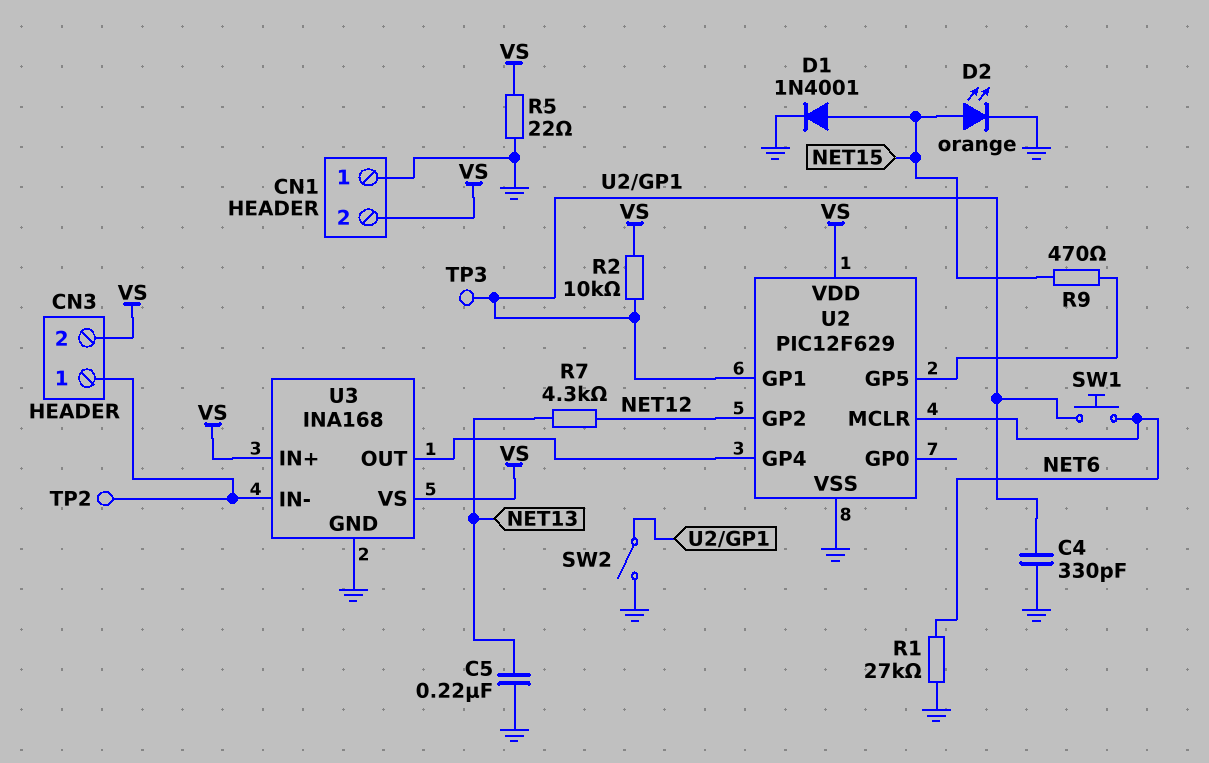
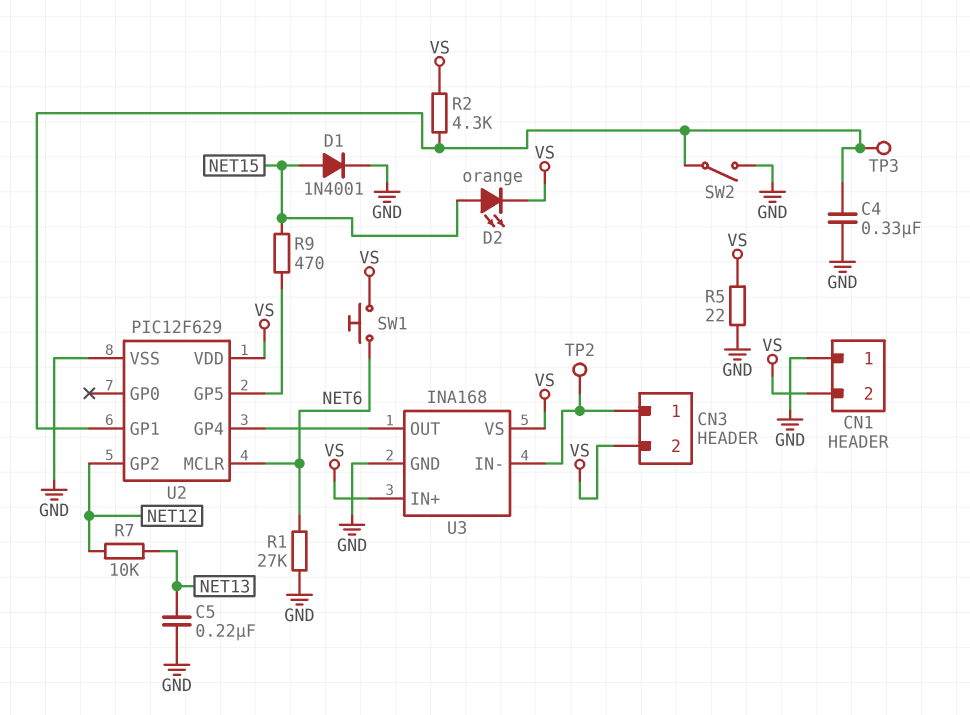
C4: 330pF (GND, U2/GP1) -> 330nF (GND, U2/GP1)
D2: LED orange (A NET15, K GND) -> LED orange (A NET15, K VS)
R2: 10k (U2/GP1, VS) -> 4.3k (U2/GP1, VS)
R7: 4.3k (NET12, NET13) -> 10k (NET12, NET13)
SW1: button (NET6, U2/GP1) -> button (NET6, VS)

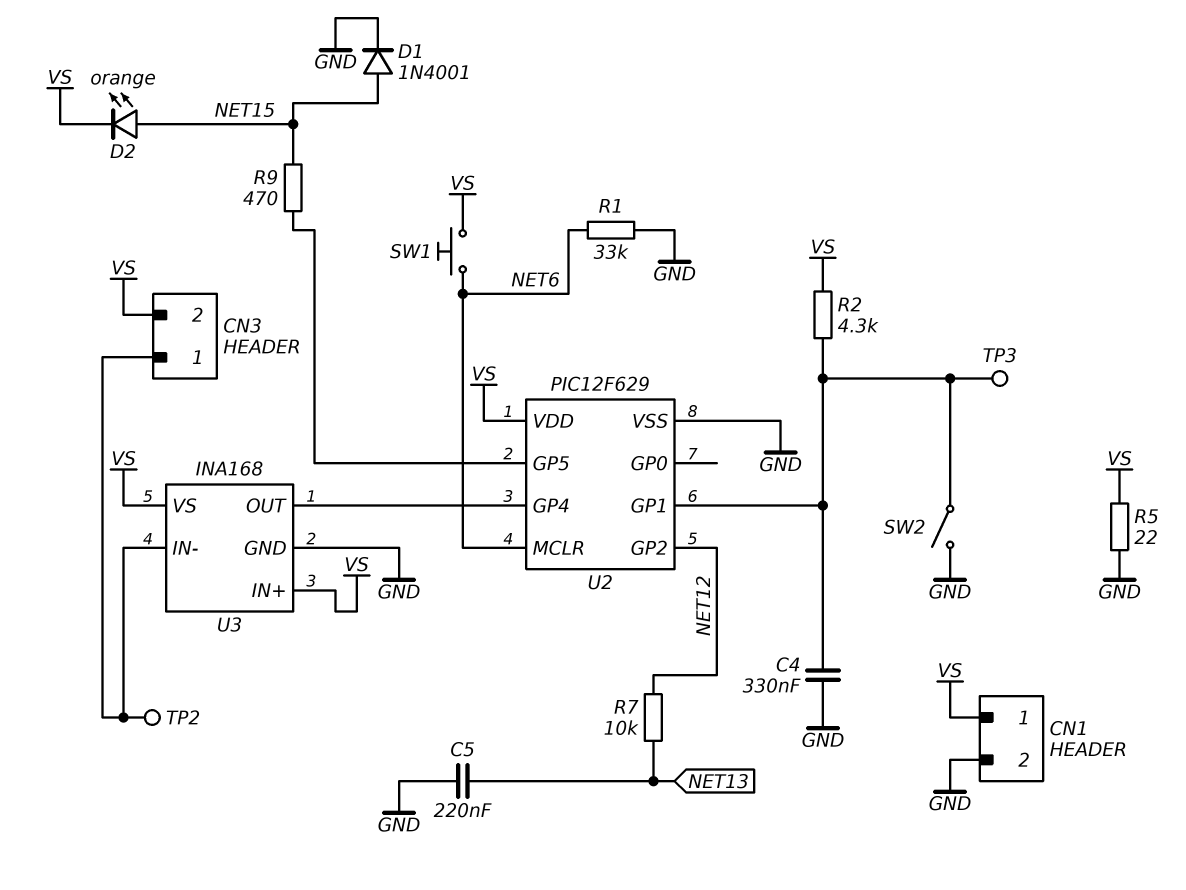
CN1 pin 1: GND -> VS
CN1 pin 2: VS -> GND
R1: 27k (GND, NET6) -> 33k (GND, NET6)

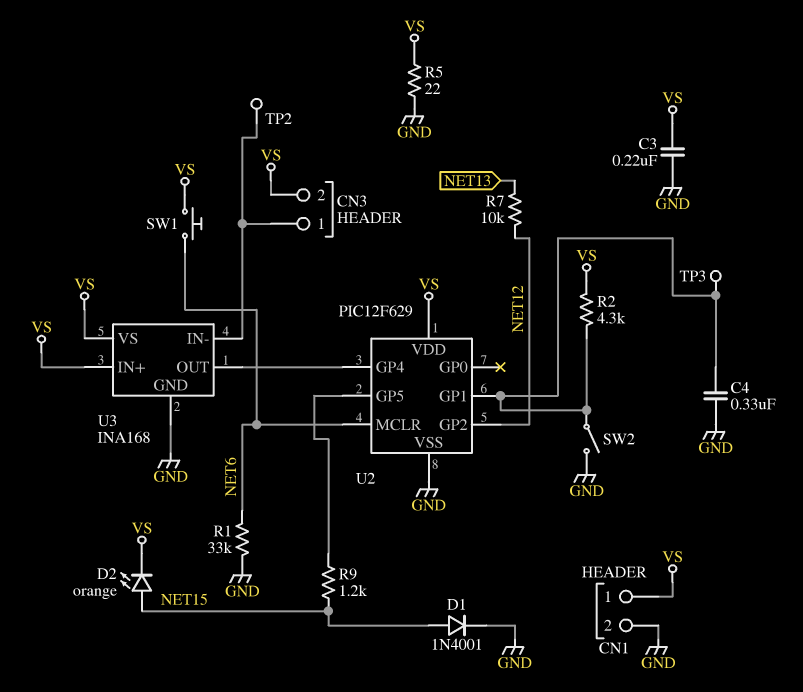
C3: none -> 220nF (GND, VS)
C5: 220nF (GND, NET13) -> none
R9: 470 (NET15, U2/GP5) -> 1.2k (NET15, U2/GP5)

